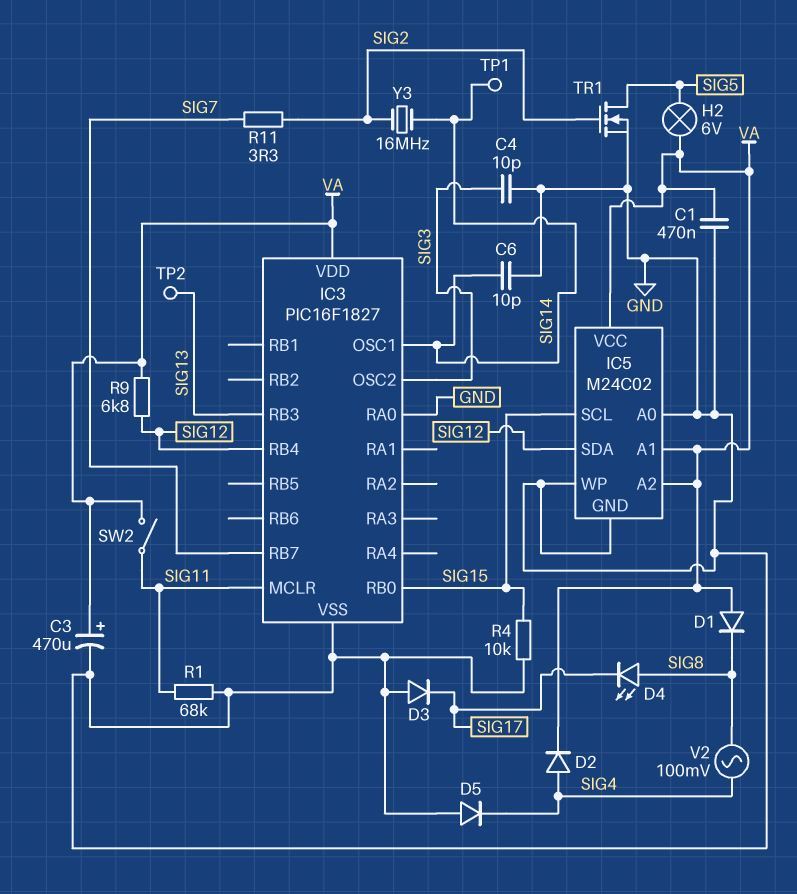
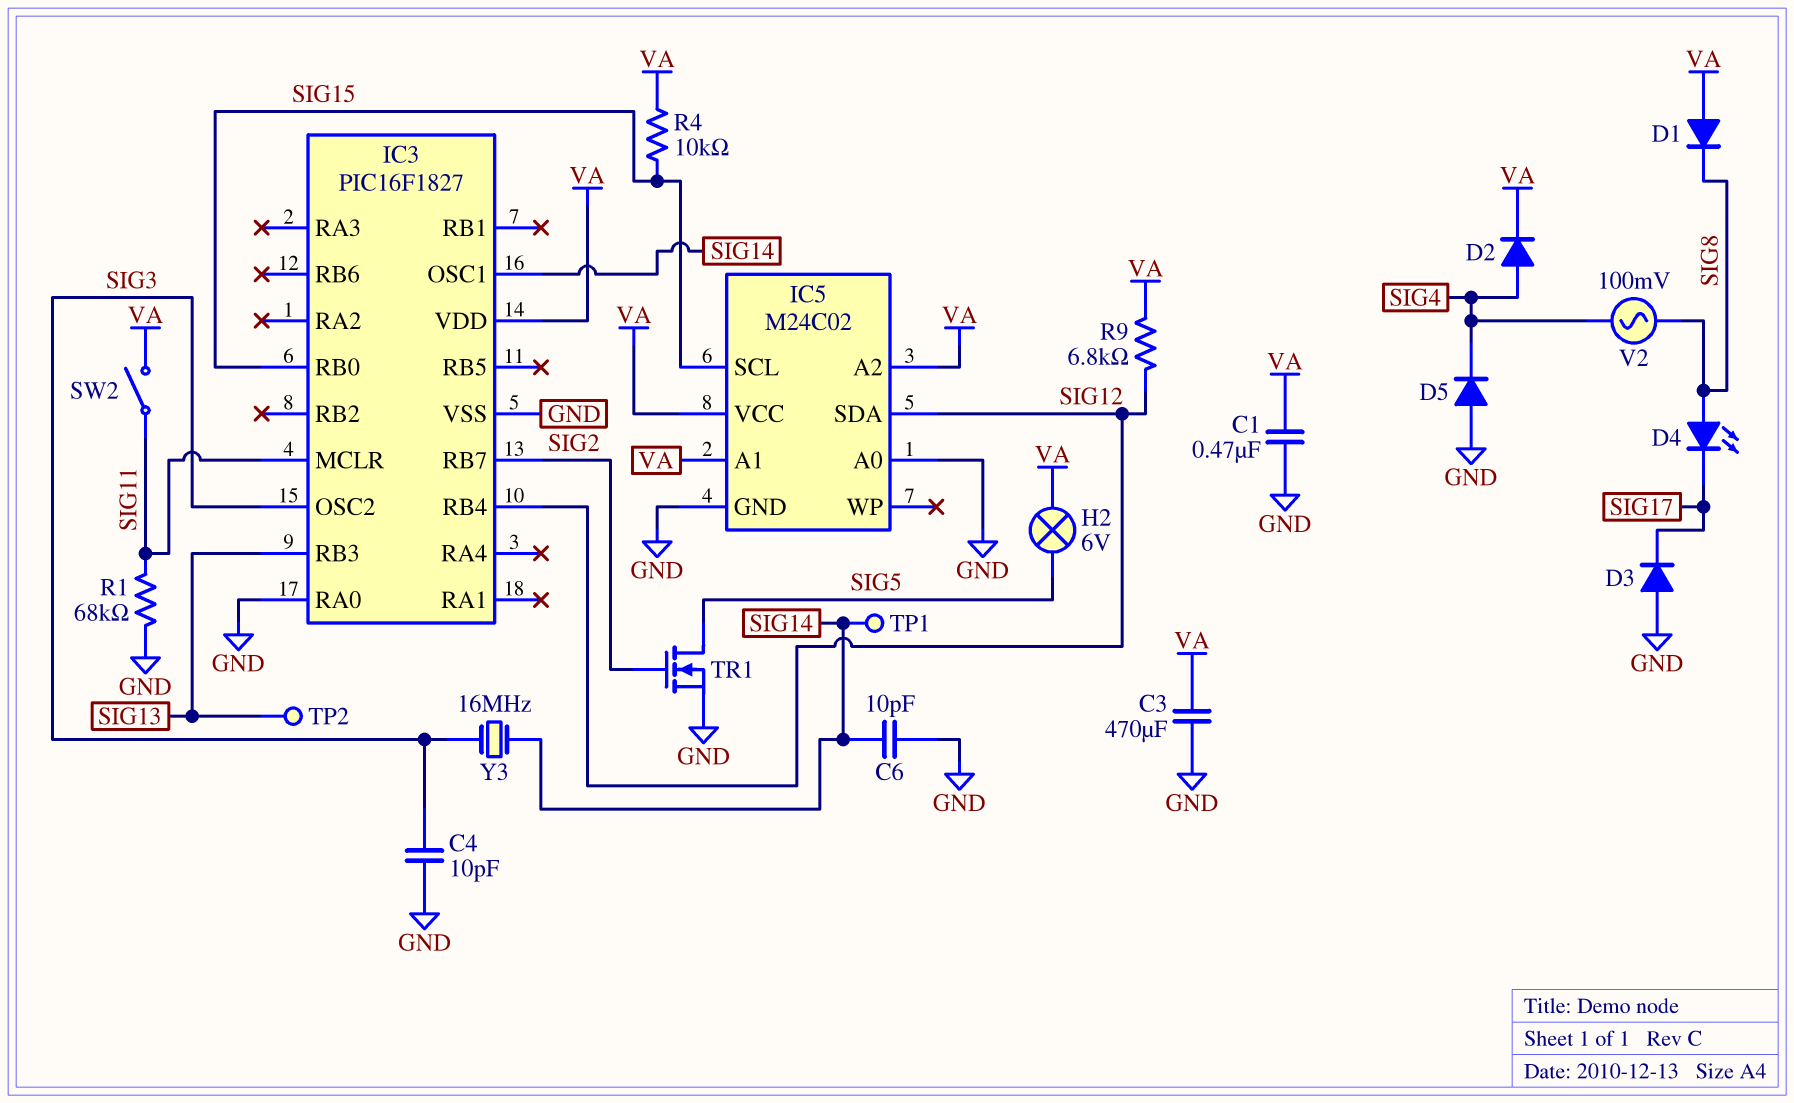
C3: 470uF (plus VA, minus GND) -> 470uF (GND, VA)
IC3 pin RB7: SIG7 -> SIG2
IC5 pin WP: GND -> none
R4: 10k (GND, SIG15) -> 10k (SIG15, VA)
R11: 3.3 (SIG2, SIG7) -> none
Y3: 16MHz (SIG2, SIG14) -> 16MHz (SIG3, SIG14)

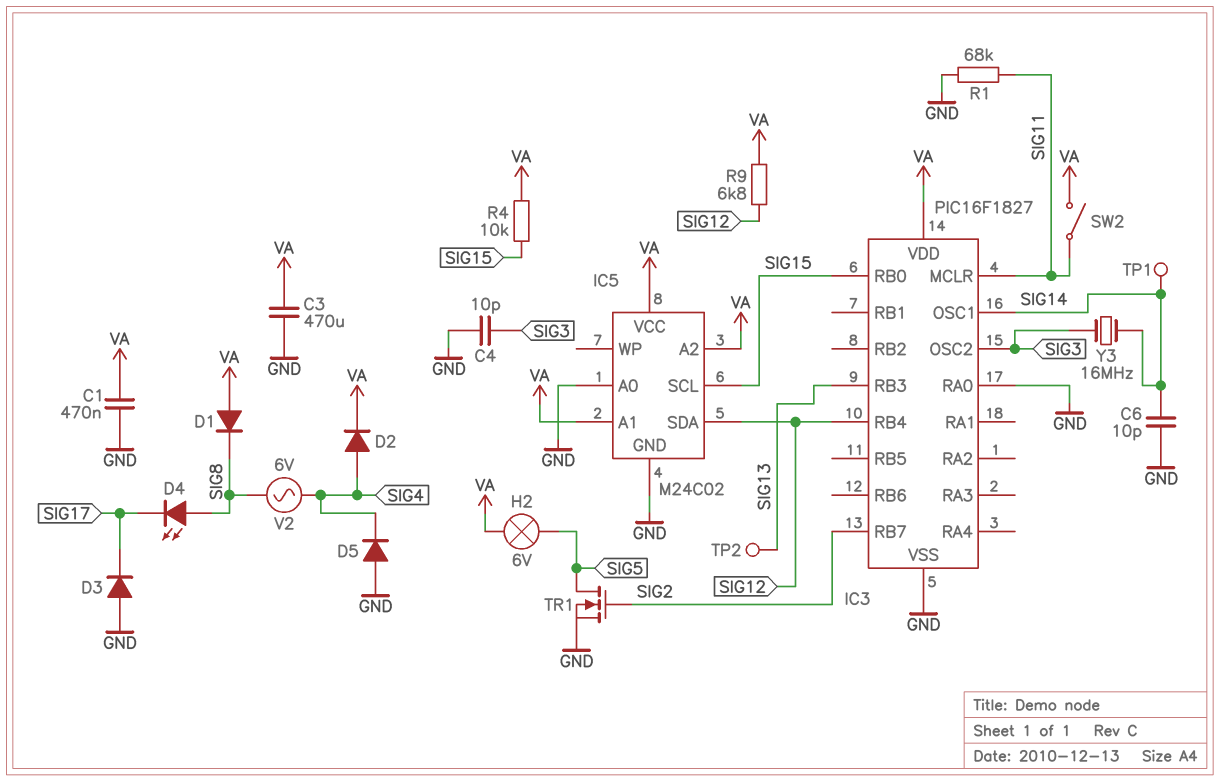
V2: AC 100mV (SIG4, SIG8) -> AC 6V (SIG4, SIG8)

